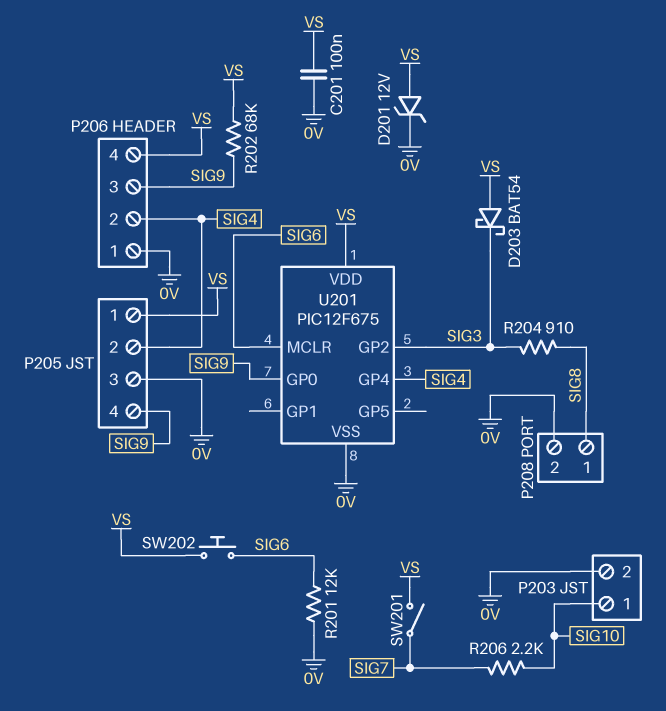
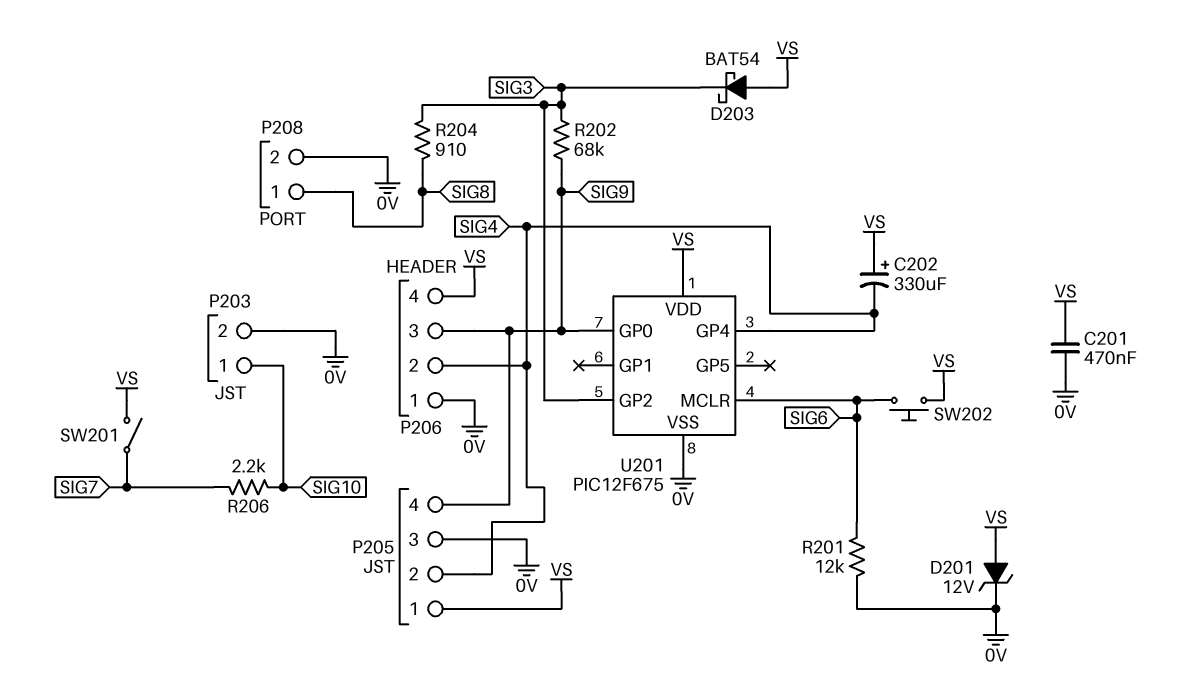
C201: 100nF (0V, VS) -> 470nF (0V, VS)
C202: none -> 330uF (plus VS, minus SIG4)
R202: 68k (SIG9, VS) -> 68k (SIG3, SIG9)

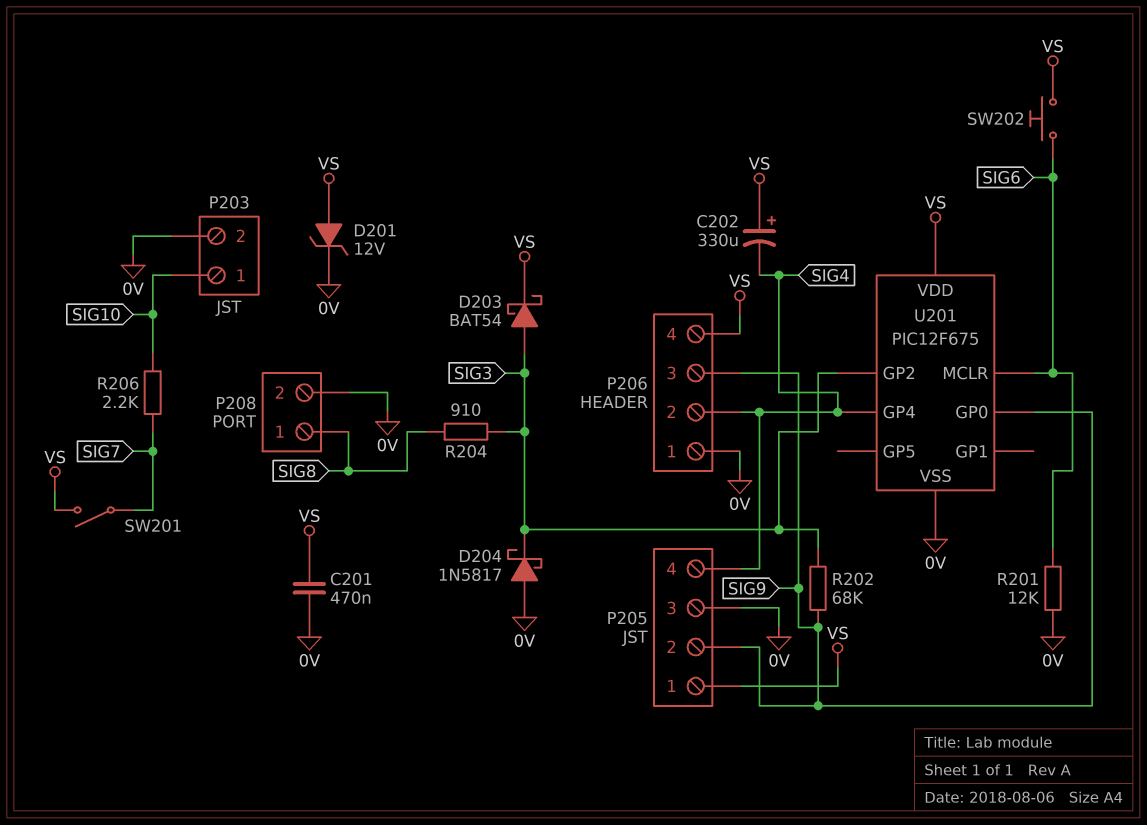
D203: schottky BAT54 (A VS, K SIG3) -> schottky BAT54 (A SIG3, K VS)
D204: none -> schottky 1N5817 (A 0V, K SIG3)
P205 pin 2: SIG4 -> SIG9
P205 pin 4: SIG9 -> SIG4

